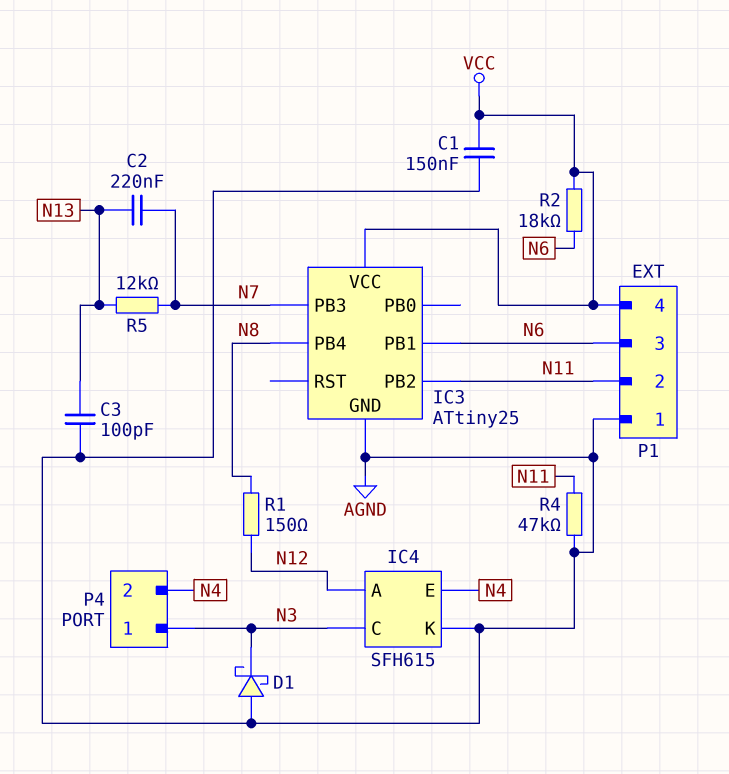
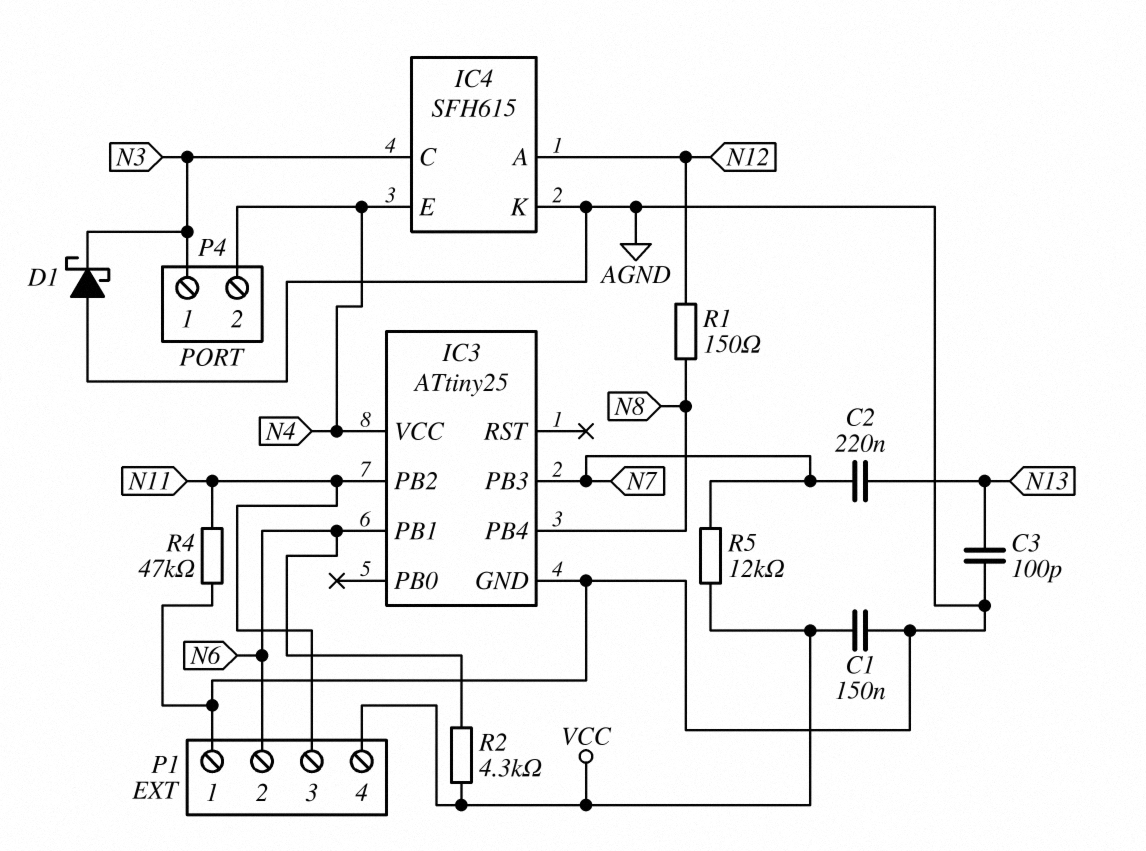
IC3 pin VCC: VCC -> N4
P1 pin 2: N11 -> N6
P1 pin 3: N6 -> N11
R2: 18k (N6, VCC) -> 4.3k (N6, VCC)
R5: 12k (N7, N13) -> 12k (N7, VCC)

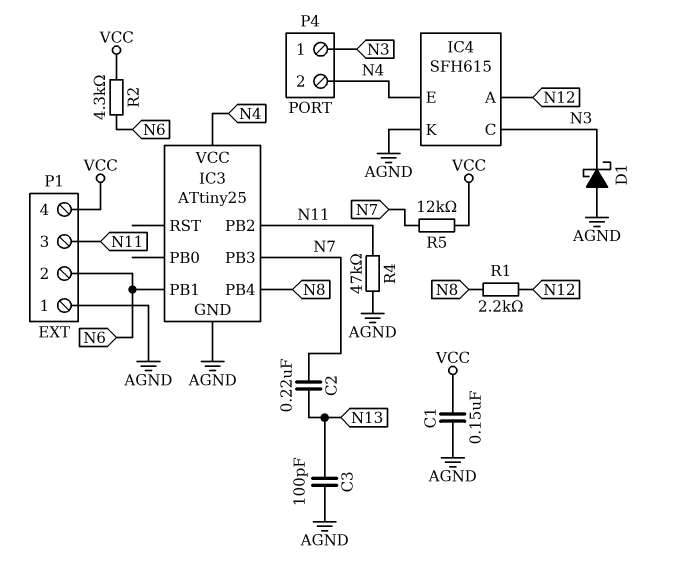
R1: 150 (N8, N12) -> 2.2k (N8, N12)

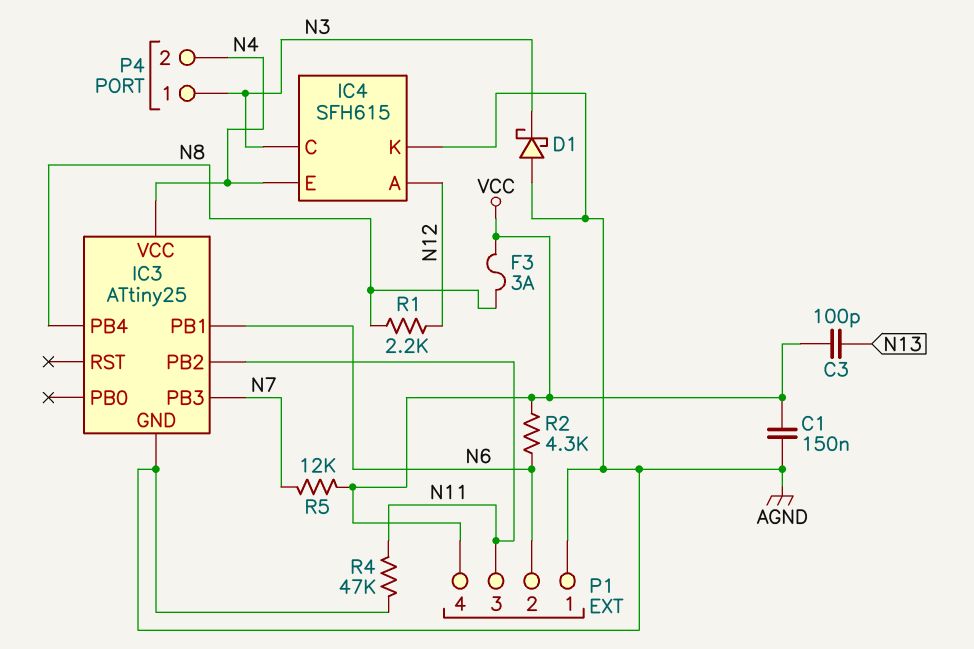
C2: 220nF (N7, N13) -> none
C3: 100pF (AGND, N13) -> 100pF (N13, VCC)
F3: none -> 3A (N8, VCC)

